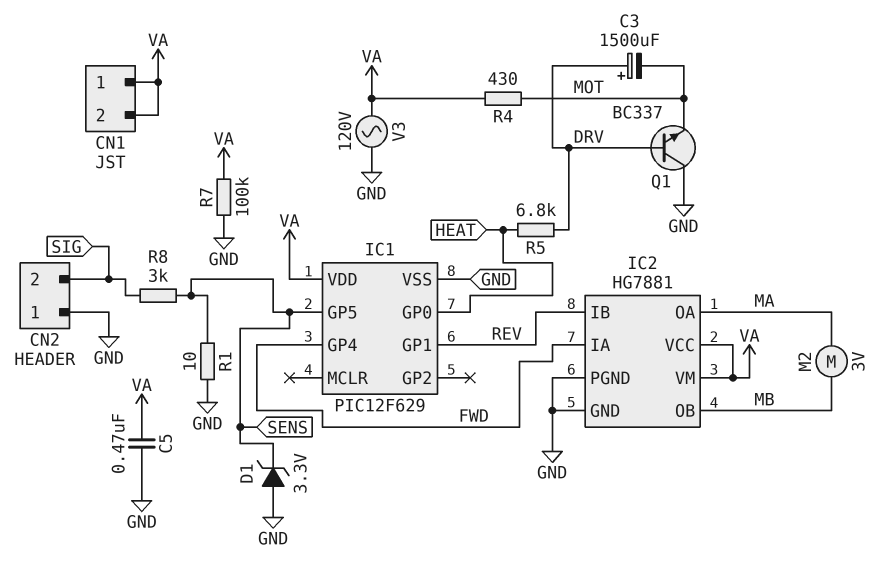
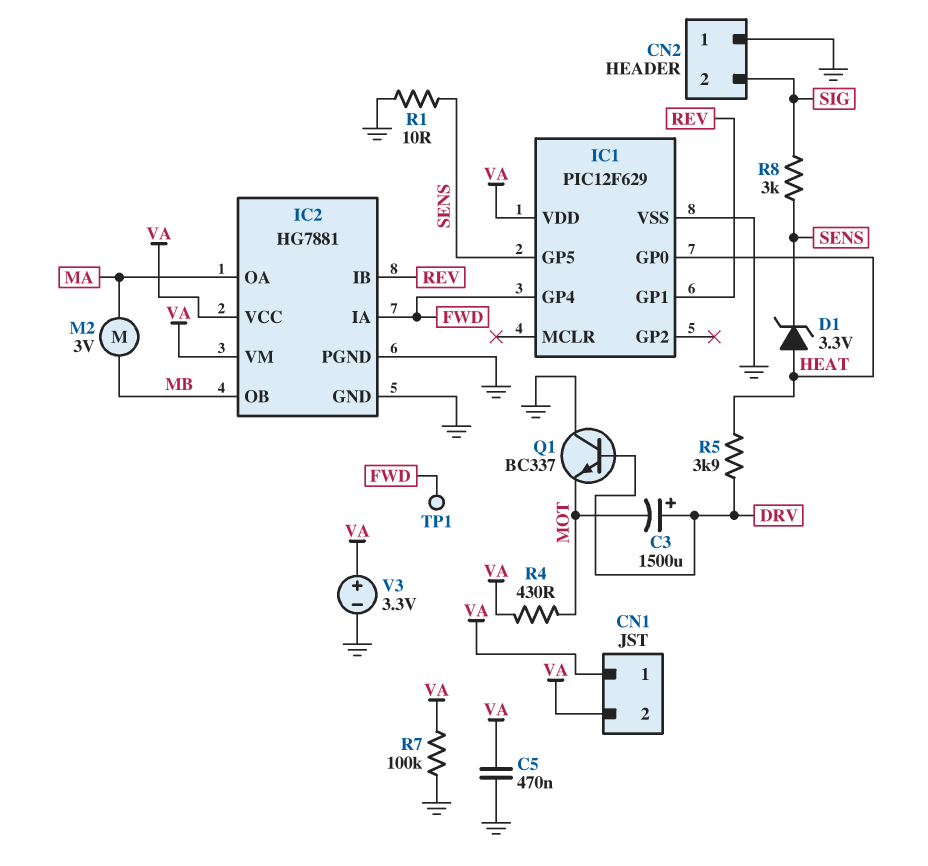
D1: zener 3.3V (A GND, K SENS) -> zener 3.3V (A HEAT, K SENS)
R5: 6.8k (DRV, HEAT) -> 3.9k (DRV, HEAT)
TP1: none -> test point (FWD)
V3: AC 120V (GND, VA) -> 3.3V (plus VA, minus GND)

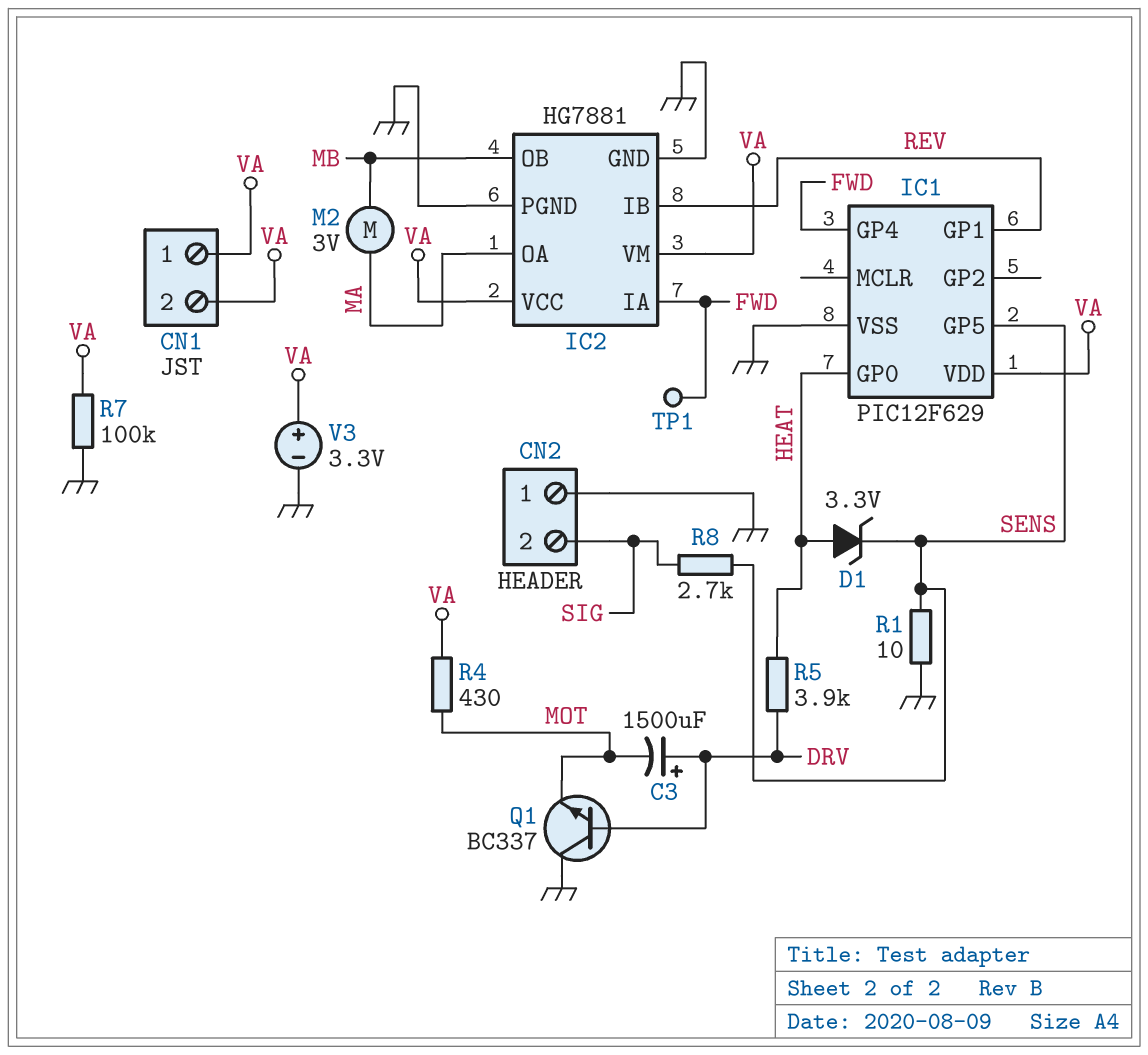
C5: 470nF (GND, VA) -> none
R8: 3k (SENS, SIG) -> 2.7k (SENS, SIG)

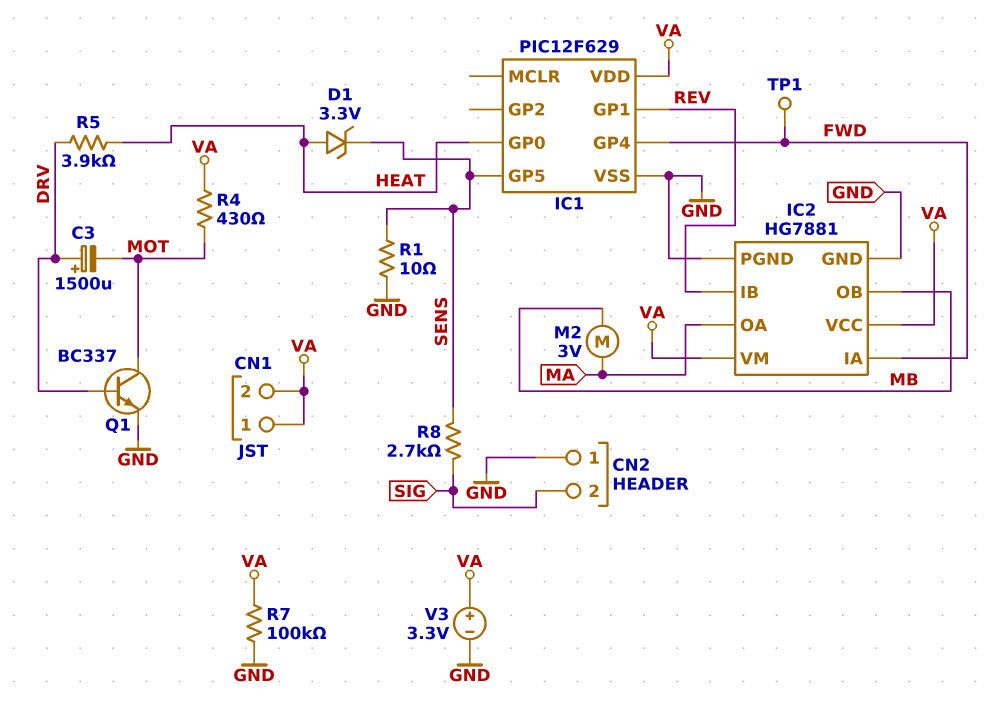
Q1: NPN BC337 (B DRV, C GND, E MOT) -> NPN BC337 (B DRV, C MOT, E GND)

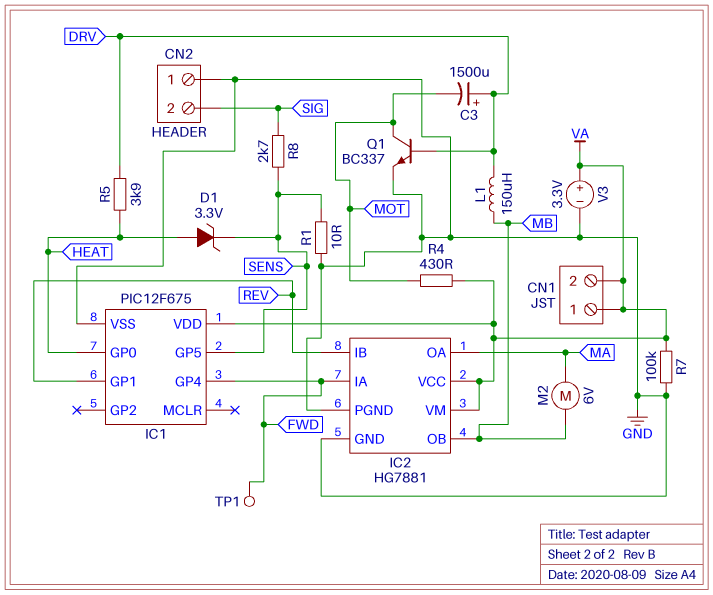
IC1: PIC12F629 -> PIC12F675
L1: none -> 150uH (DRV, MB)
M2: motor 3V (MA, MB) -> motor 6V (MA, MB)

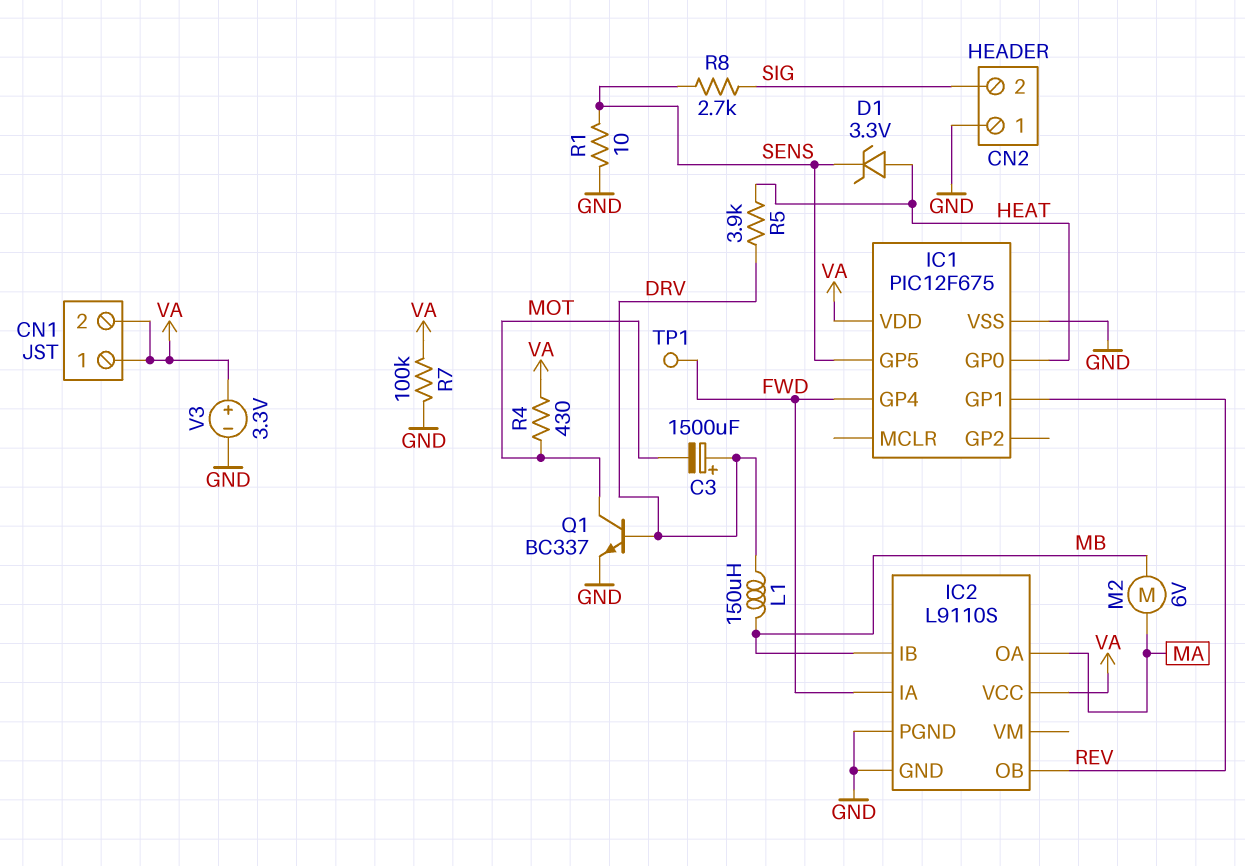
IC2: HG7881 -> L9110S
IC2 pin IB: REV -> MB
IC2 pin OB: MB -> REV
IC2 pin VM: VA -> none

